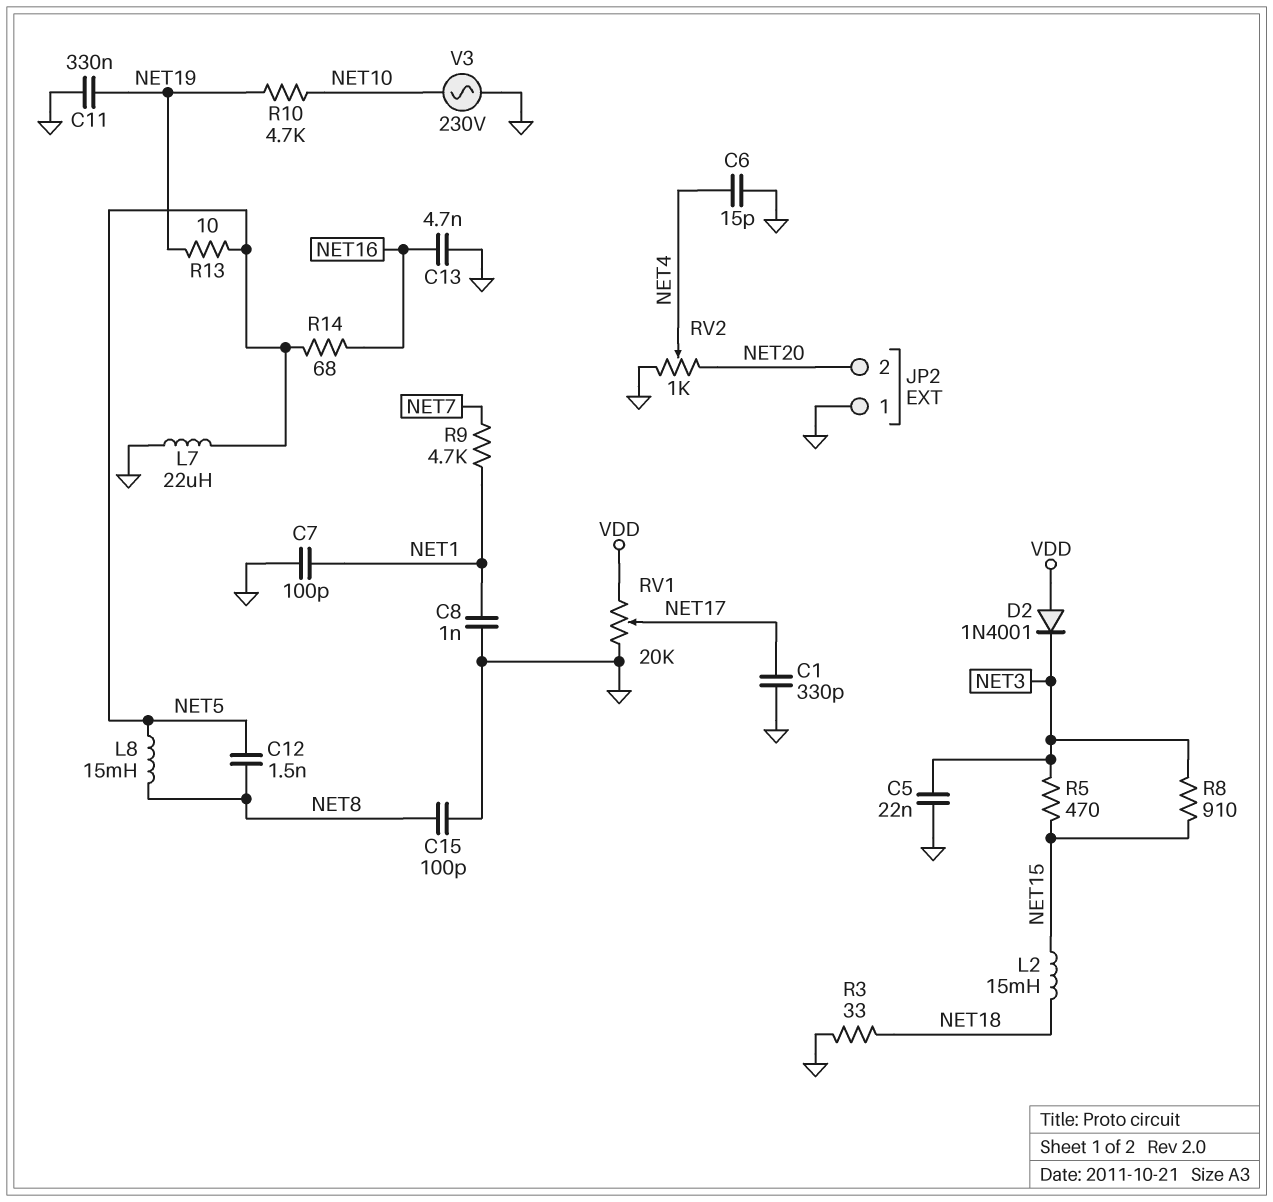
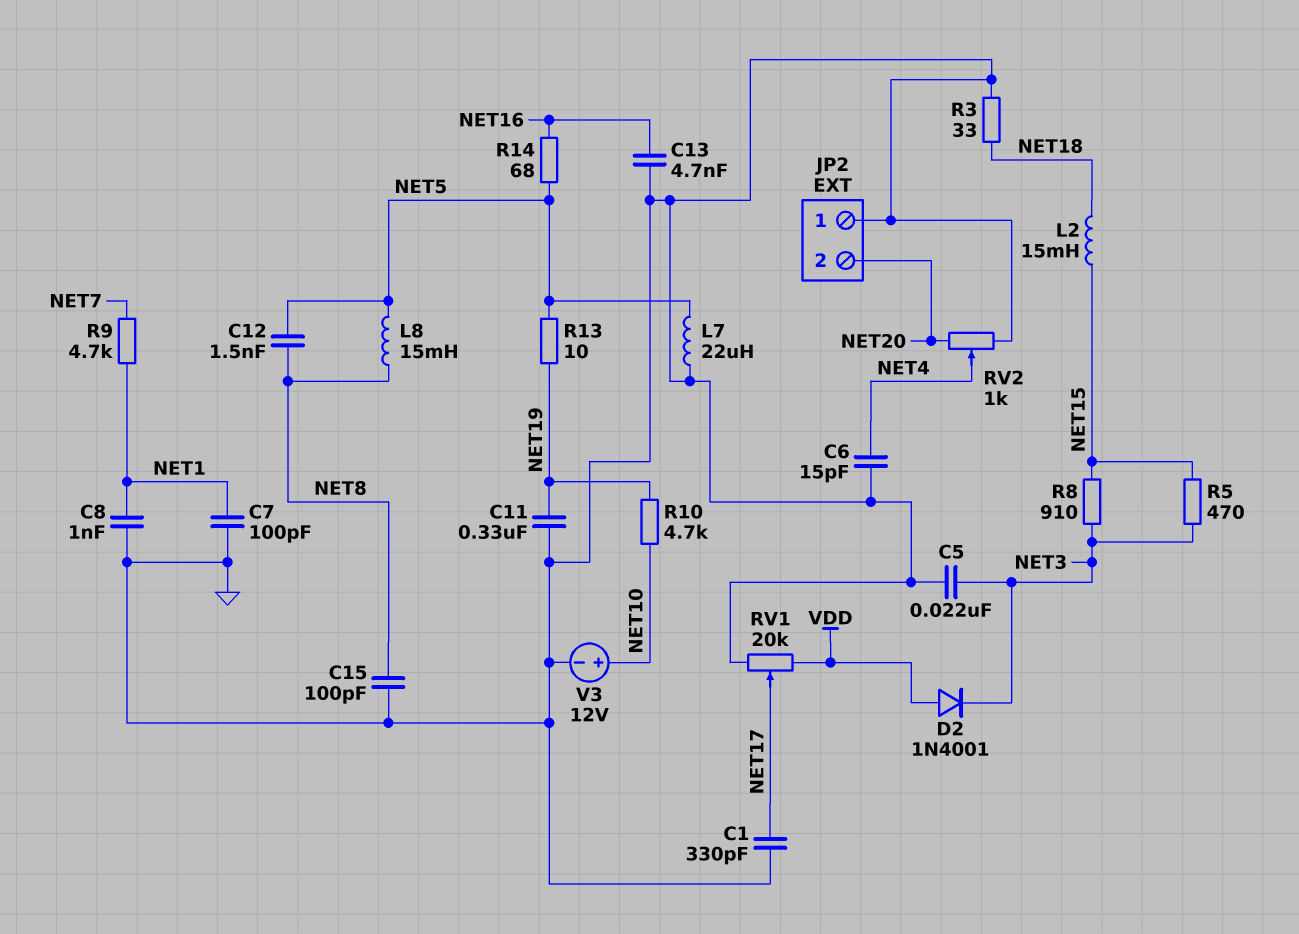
V3: AC 230V (GND, NET10) -> 12V (plus NET10, minus GND)

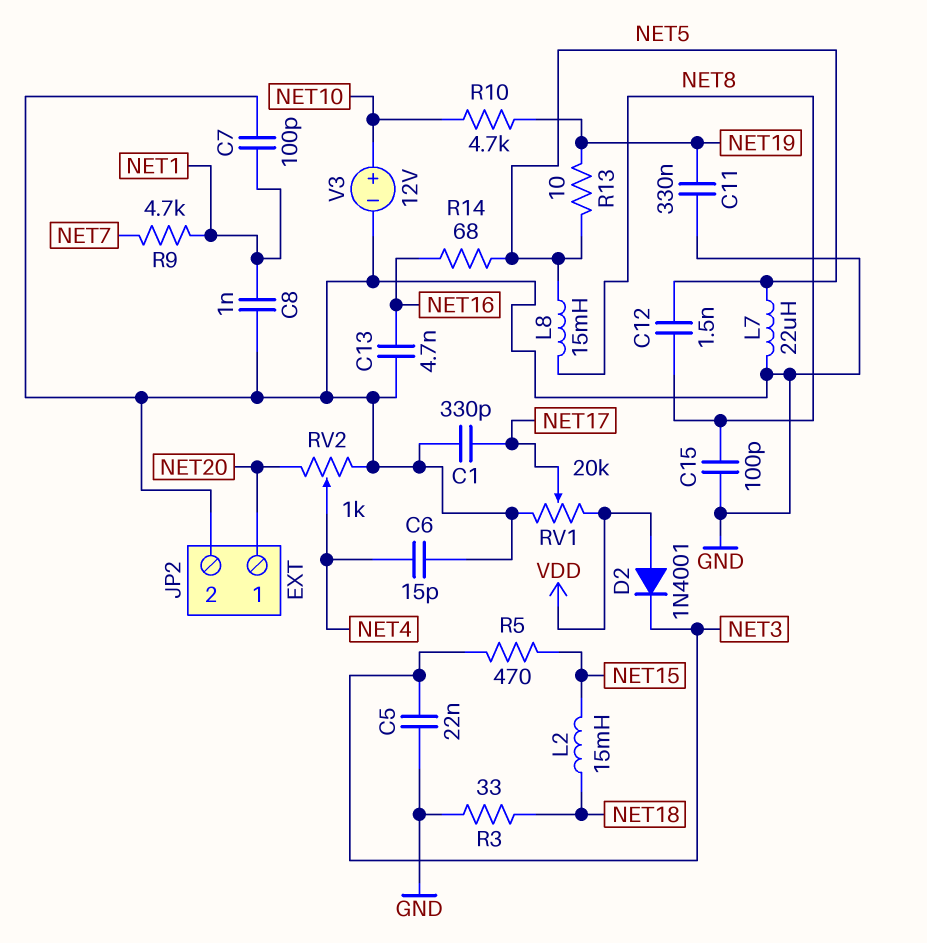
JP2 pin 1: GND -> NET20
JP2 pin 2: NET20 -> GND
R8: 910 (NET3, NET15) -> none

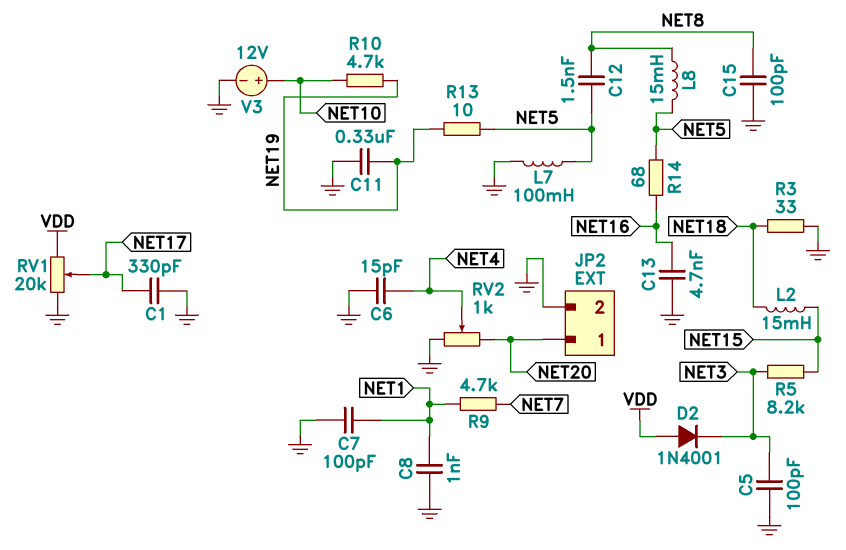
C5: 22nF (GND, NET3) -> 100pF (GND, NET3)
L7: 22uH (GND, NET5) -> 100mH (GND, NET5)
R5: 470 (NET3, NET15) -> 8.2k (NET3, NET15)

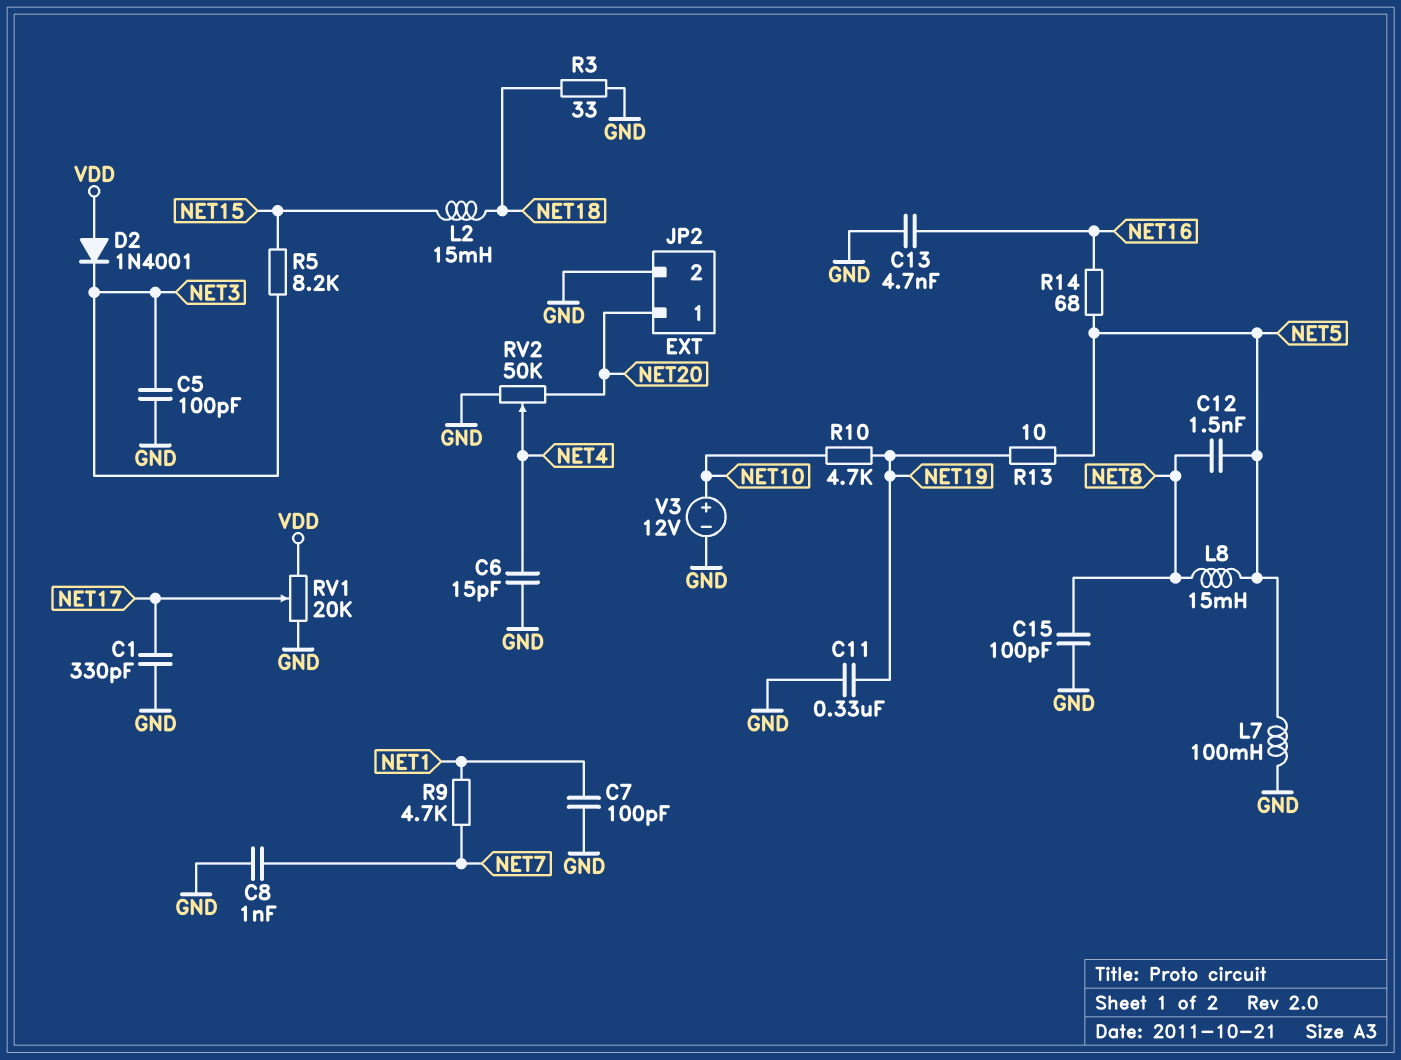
C8: 1nF (GND, NET1) -> 1nF (GND, NET7)
RV2: 1k (GND, NET20, wiper NET4) -> 50k (GND, NET20, wiper NET4)

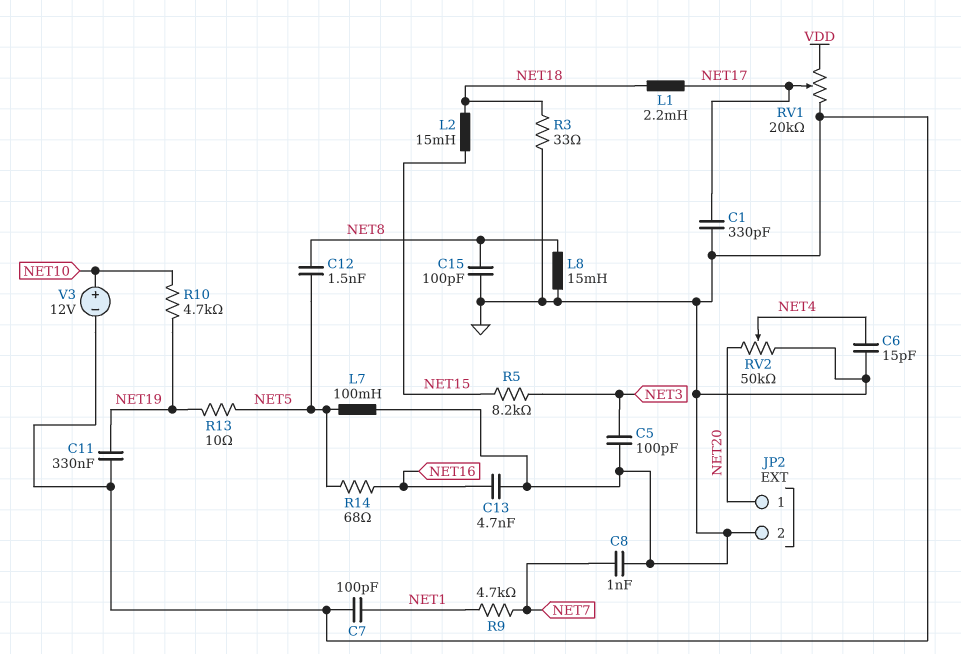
D2: diode 1N4001 (A VDD, K NET3) -> none
L1: none -> 2.2mH (NET17, NET18)
L8: 15mH (NET5, NET8) -> 15mH (GND, NET8)

